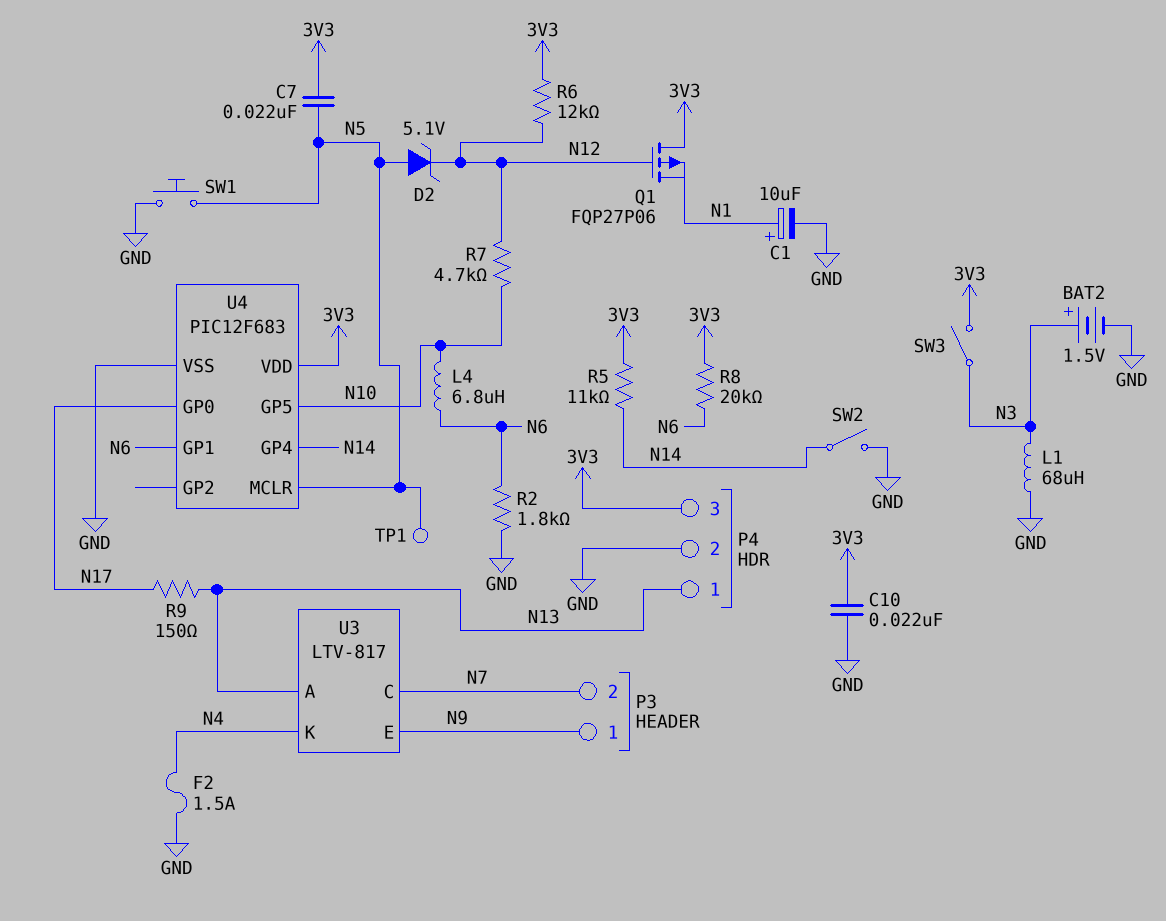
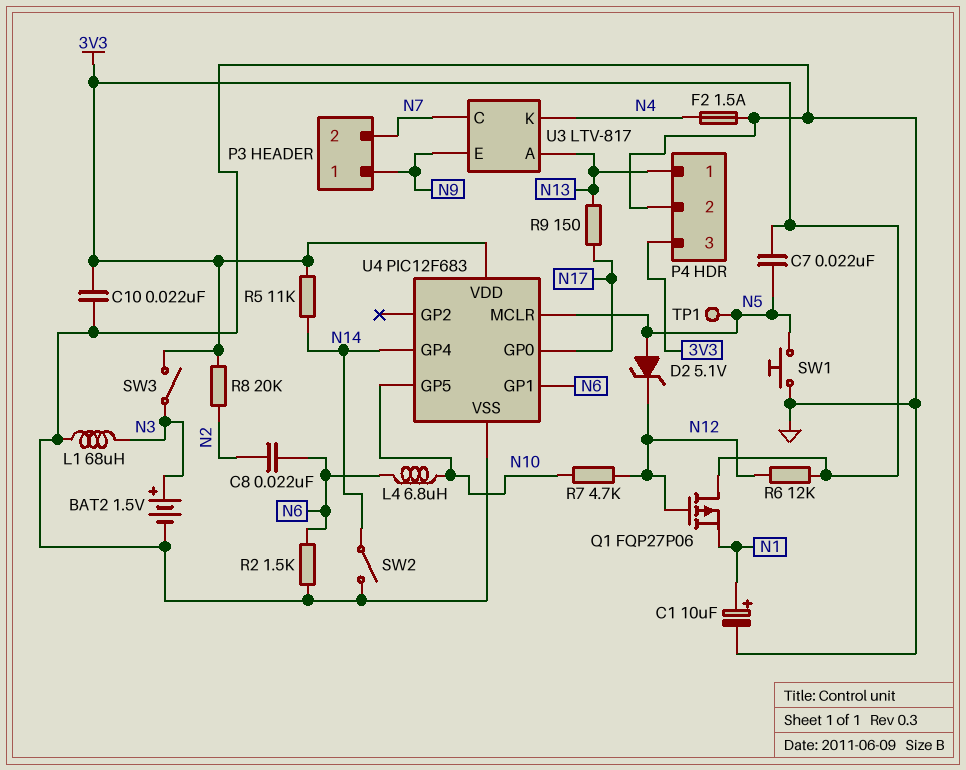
C8: none -> 22nF (N2, N6)
R2: 1.8k (GND, N6) -> 1.5k (GND, N6)
R8: 20k (3V3, N6) -> 20k (3V3, N2)

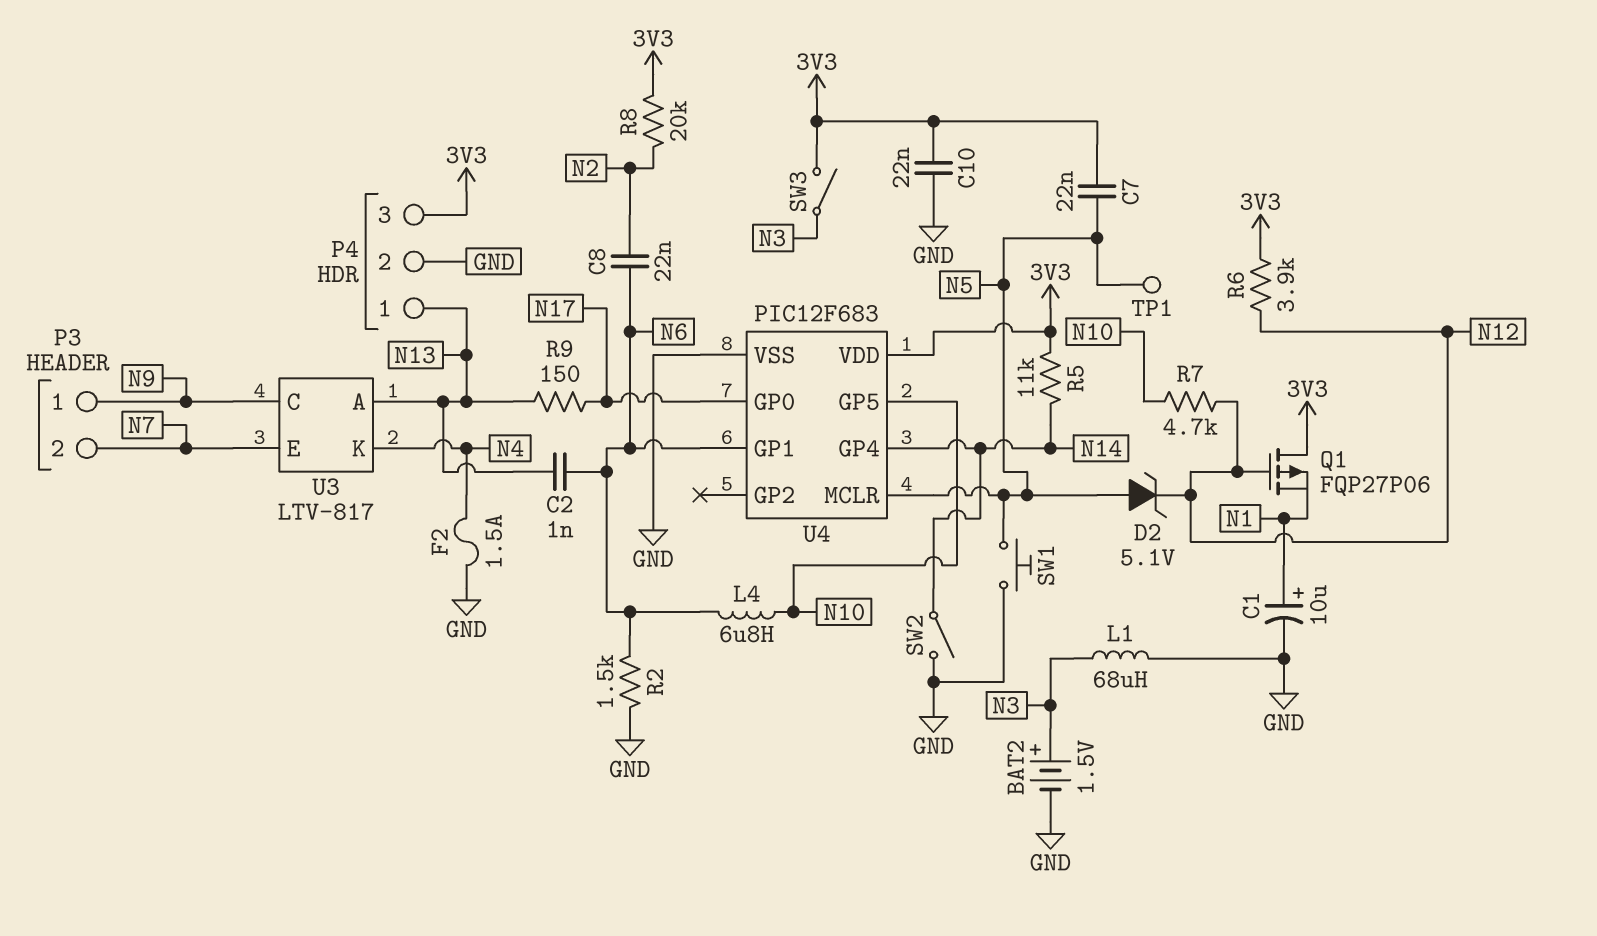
C2: none -> 1nF (N6, N13)
R6: 12k (3V3, N12) -> 3.9k (3V3, N12)
U3 pin C: N7 -> N9
U3 pin E: N9 -> N7

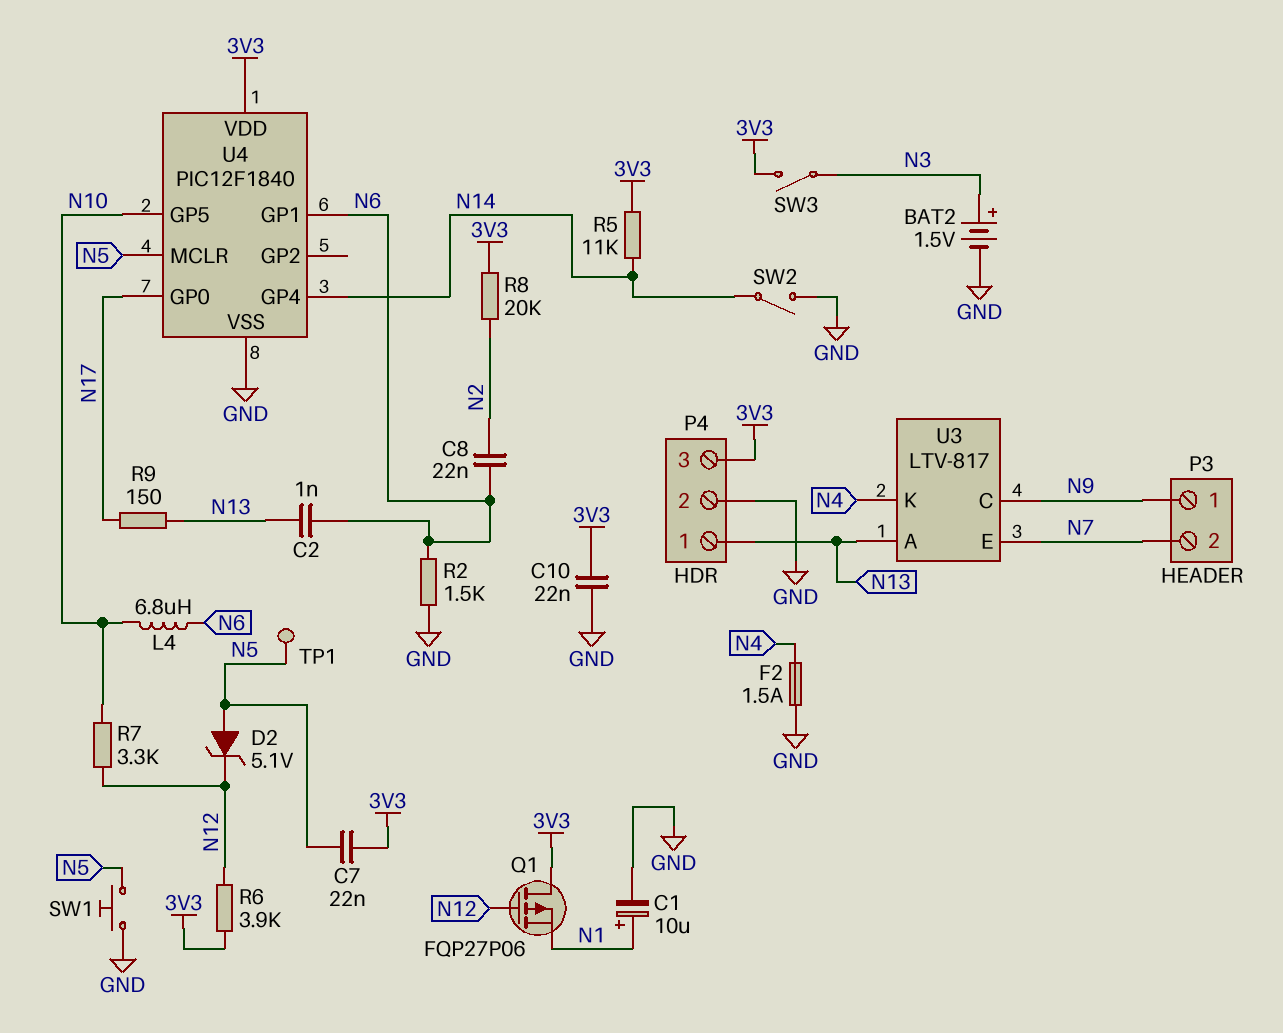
L1: 68uH (GND, N3) -> none
R7: 4.7k (N10, N12) -> 3.3k (N10, N12)
U4: PIC12F683 -> PIC12F1840

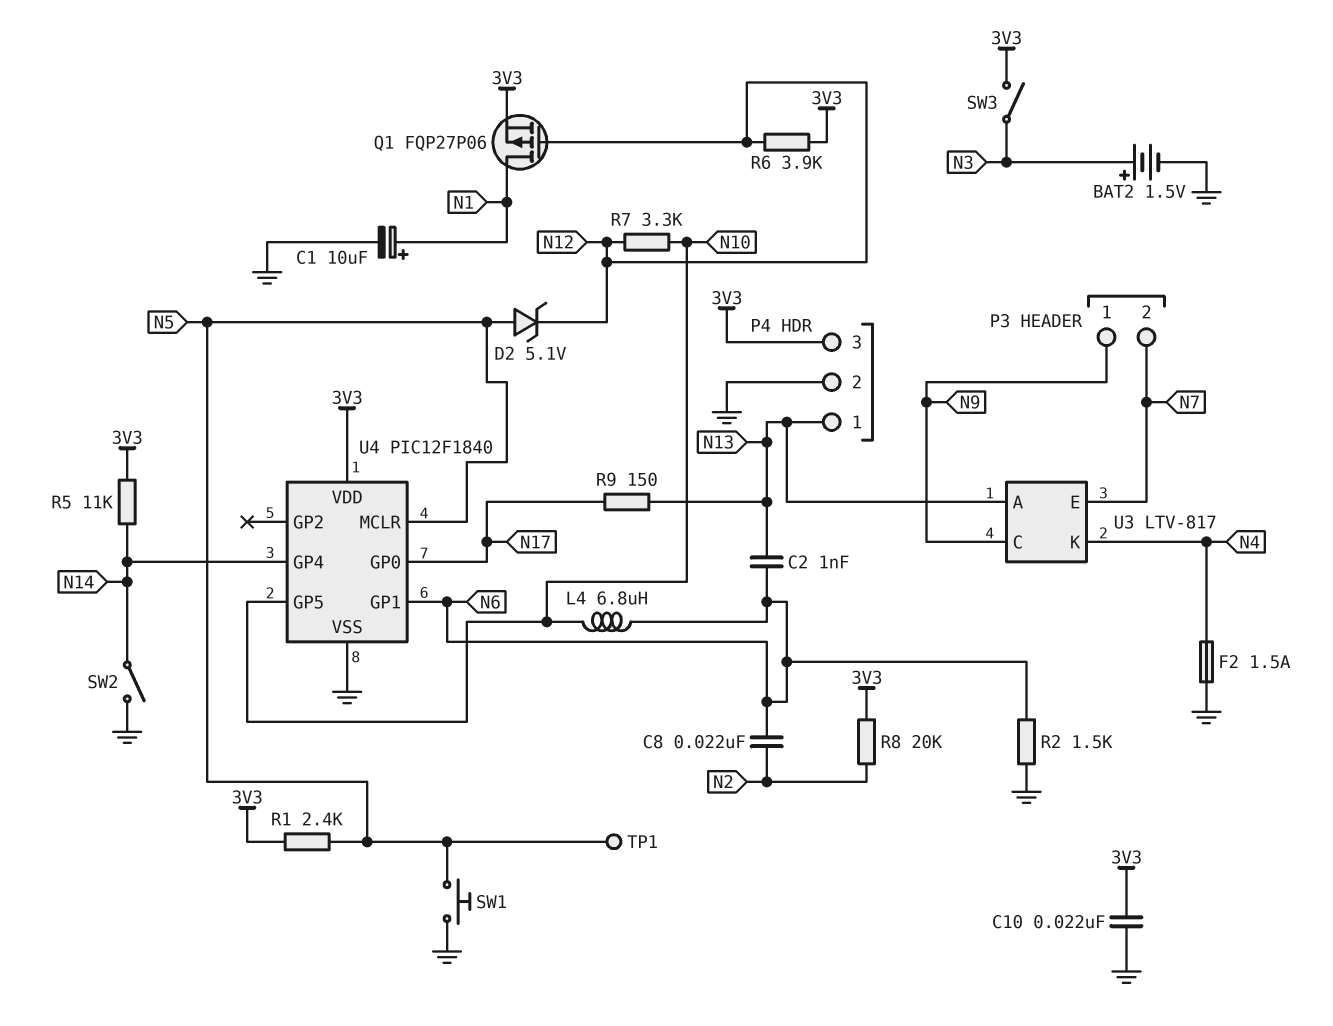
C7: 22nF (3V3, N5) -> none
Q1: PMOS FQP27P06 (G N12, D 3V3, S N1) -> PMOS FQP27P06 (G N12, D N1, S 3V3)
R1: none -> 2.4k (3V3, N5)

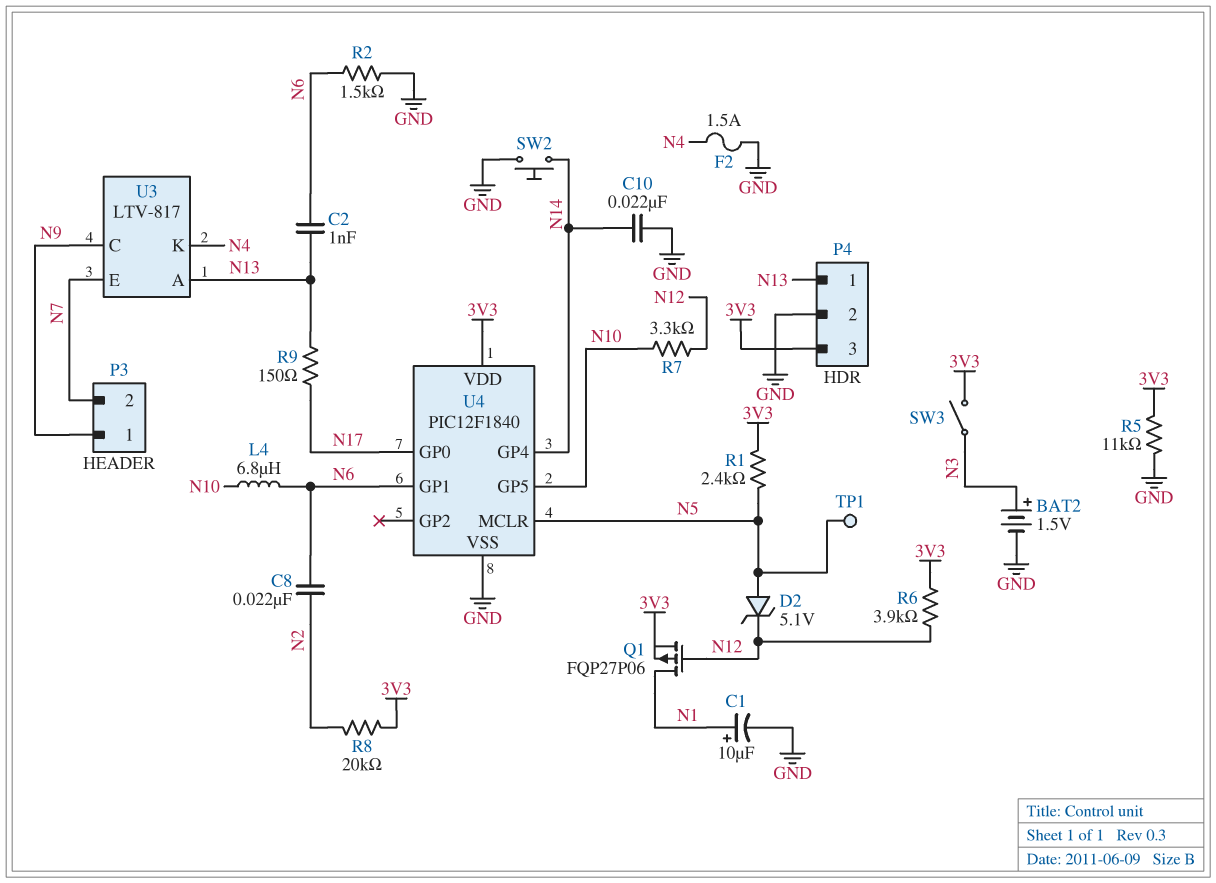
C10: 22nF (3V3, GND) -> 22nF (GND, N14)
R5: 11k (3V3, N14) -> 11k (3V3, GND)
SW1: button (GND, N5) -> none
SW2: switch (GND, N14) -> button (GND, N14)

